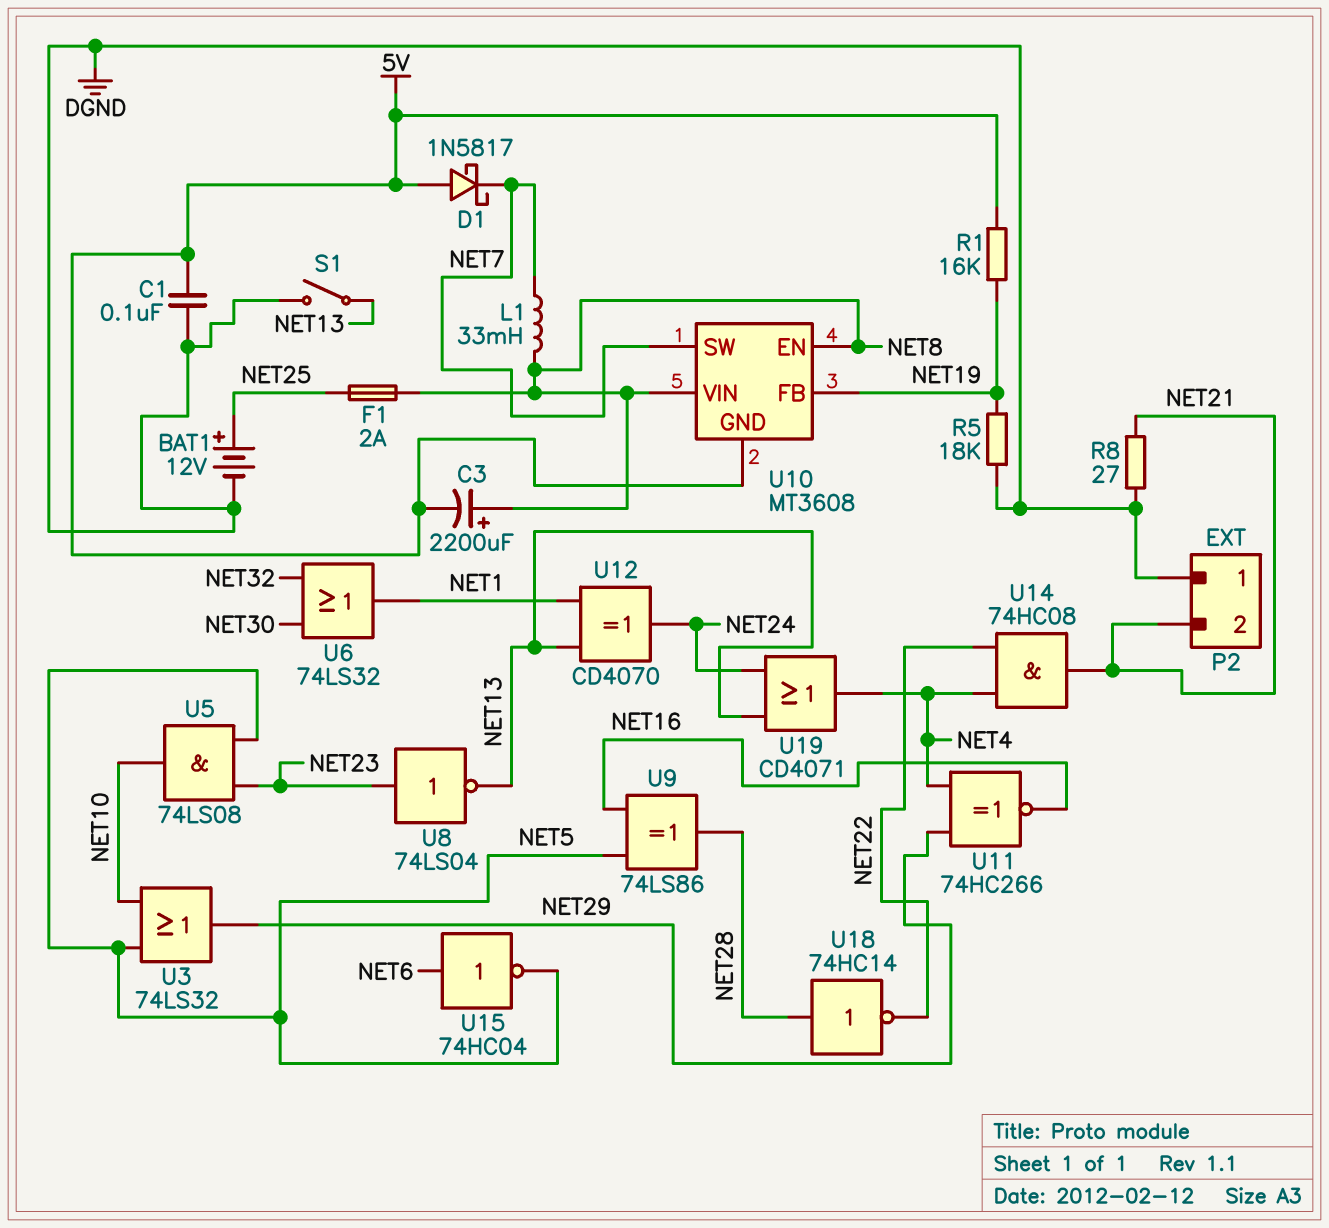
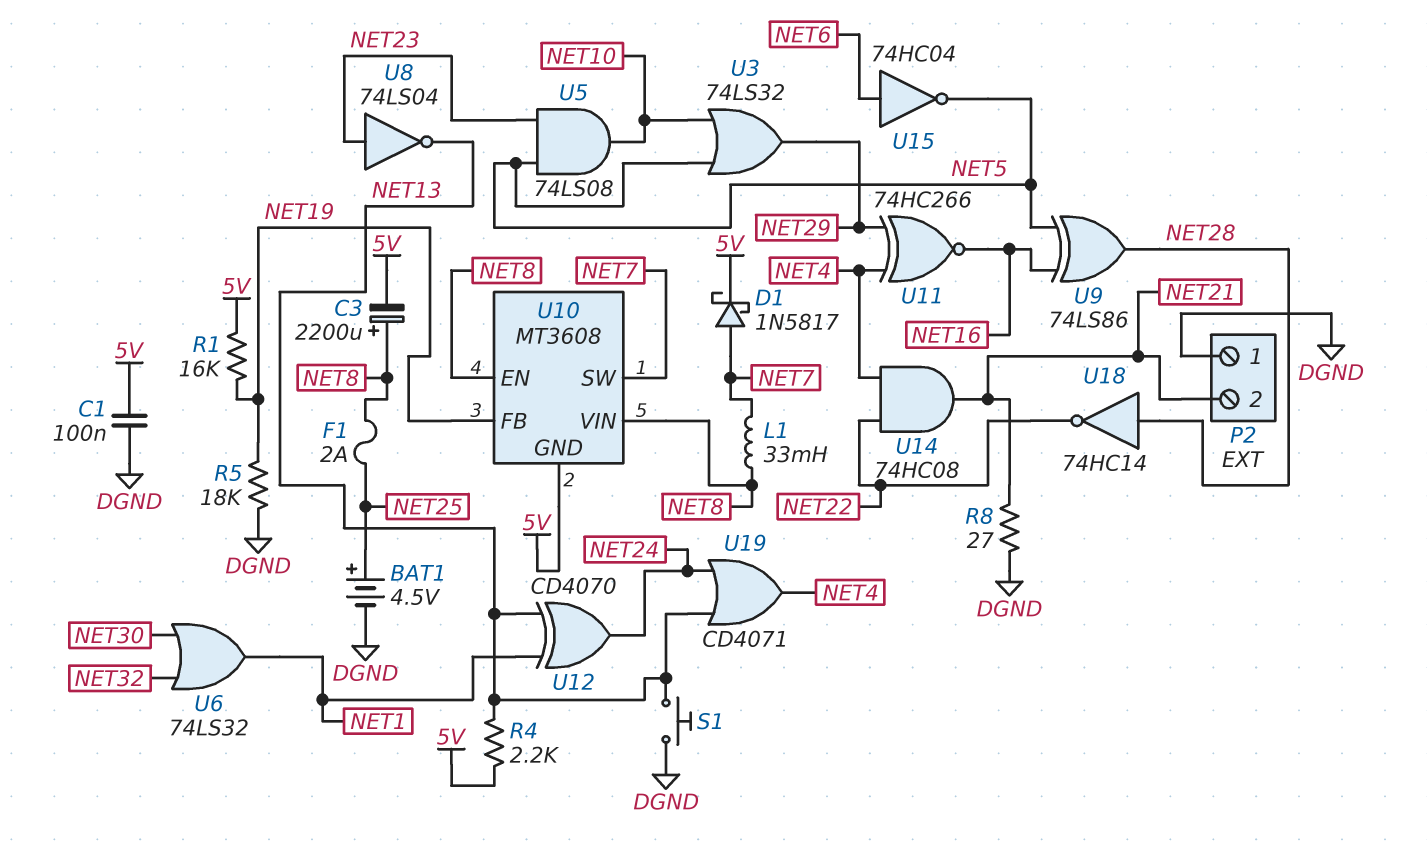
BAT1: 12V (plus NET25, minus DGND) -> 4.5V (plus NET25, minus DGND)
D1: schottky 1N5817 (A 5V, K NET7) -> schottky 1N5817 (A NET7, K 5V)
R4: none -> 2.2k (5V, NET13)
S1: switch (DGND, NET13) -> button (DGND, NET13)

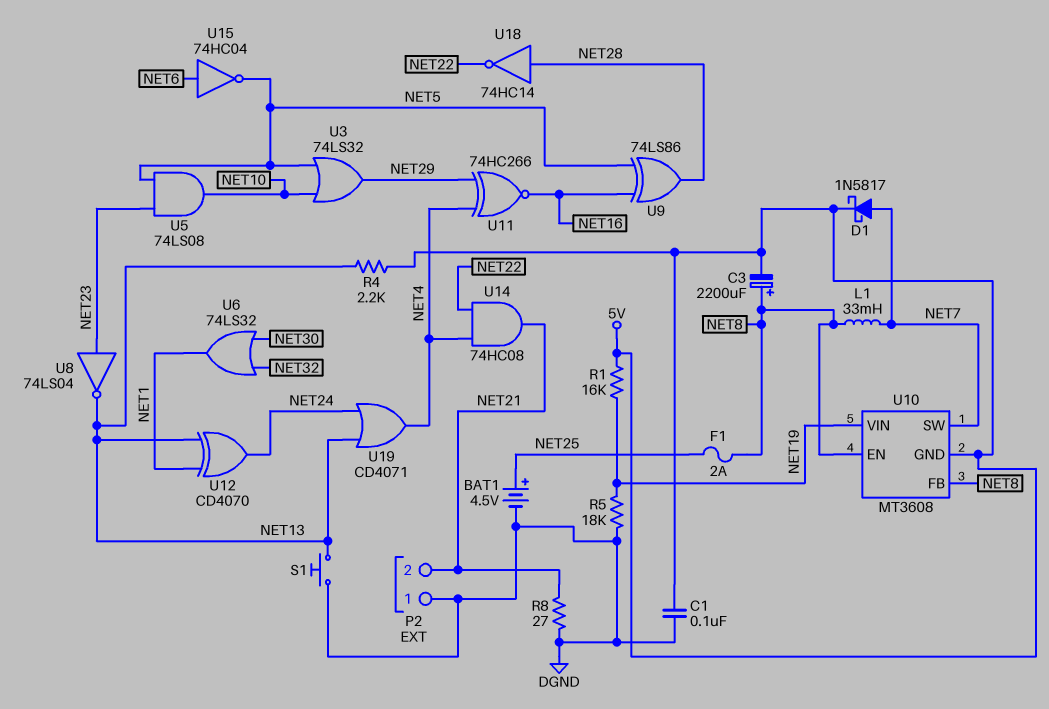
U10 pin FB: NET19 -> NET8
U10 pin VIN: NET8 -> NET19

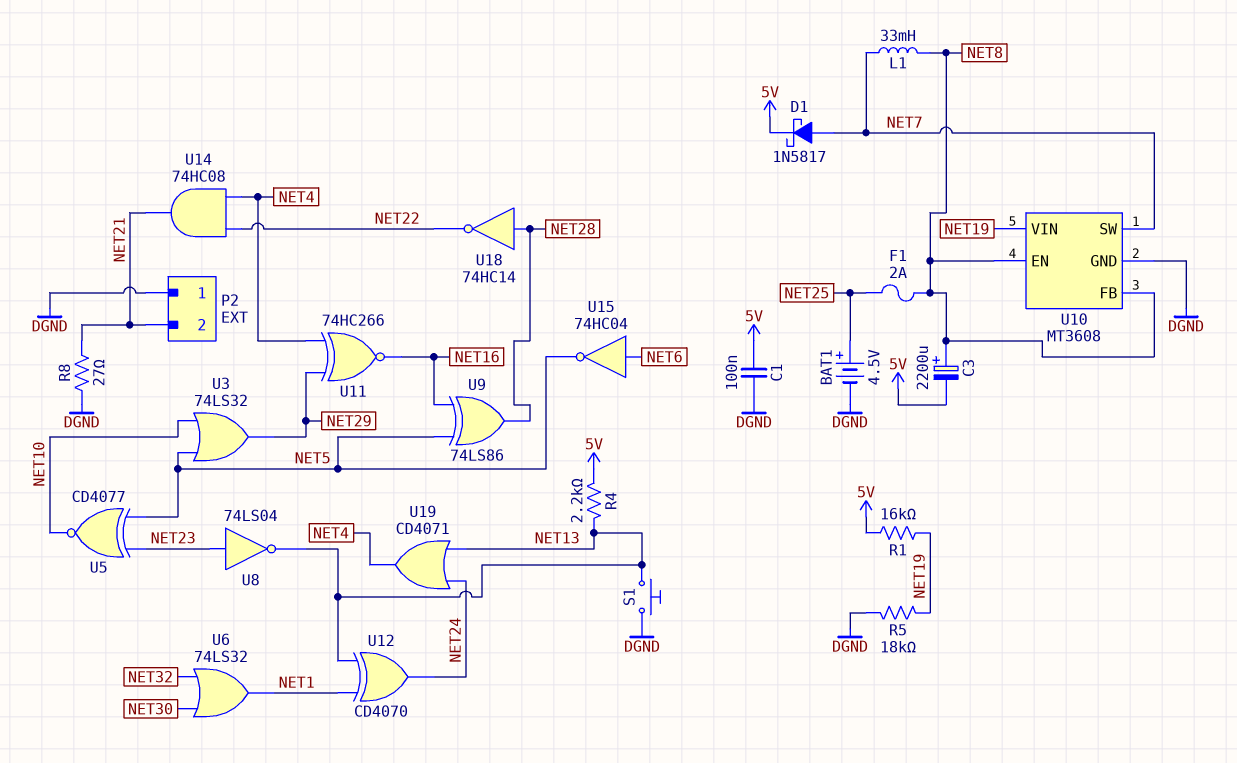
U5: AND 74LS08 (in NET5, in NET23, out NET10) -> XNOR CD4077 (in NET5, in NET23, out NET10)
U10 pin GND: 5V -> DGND

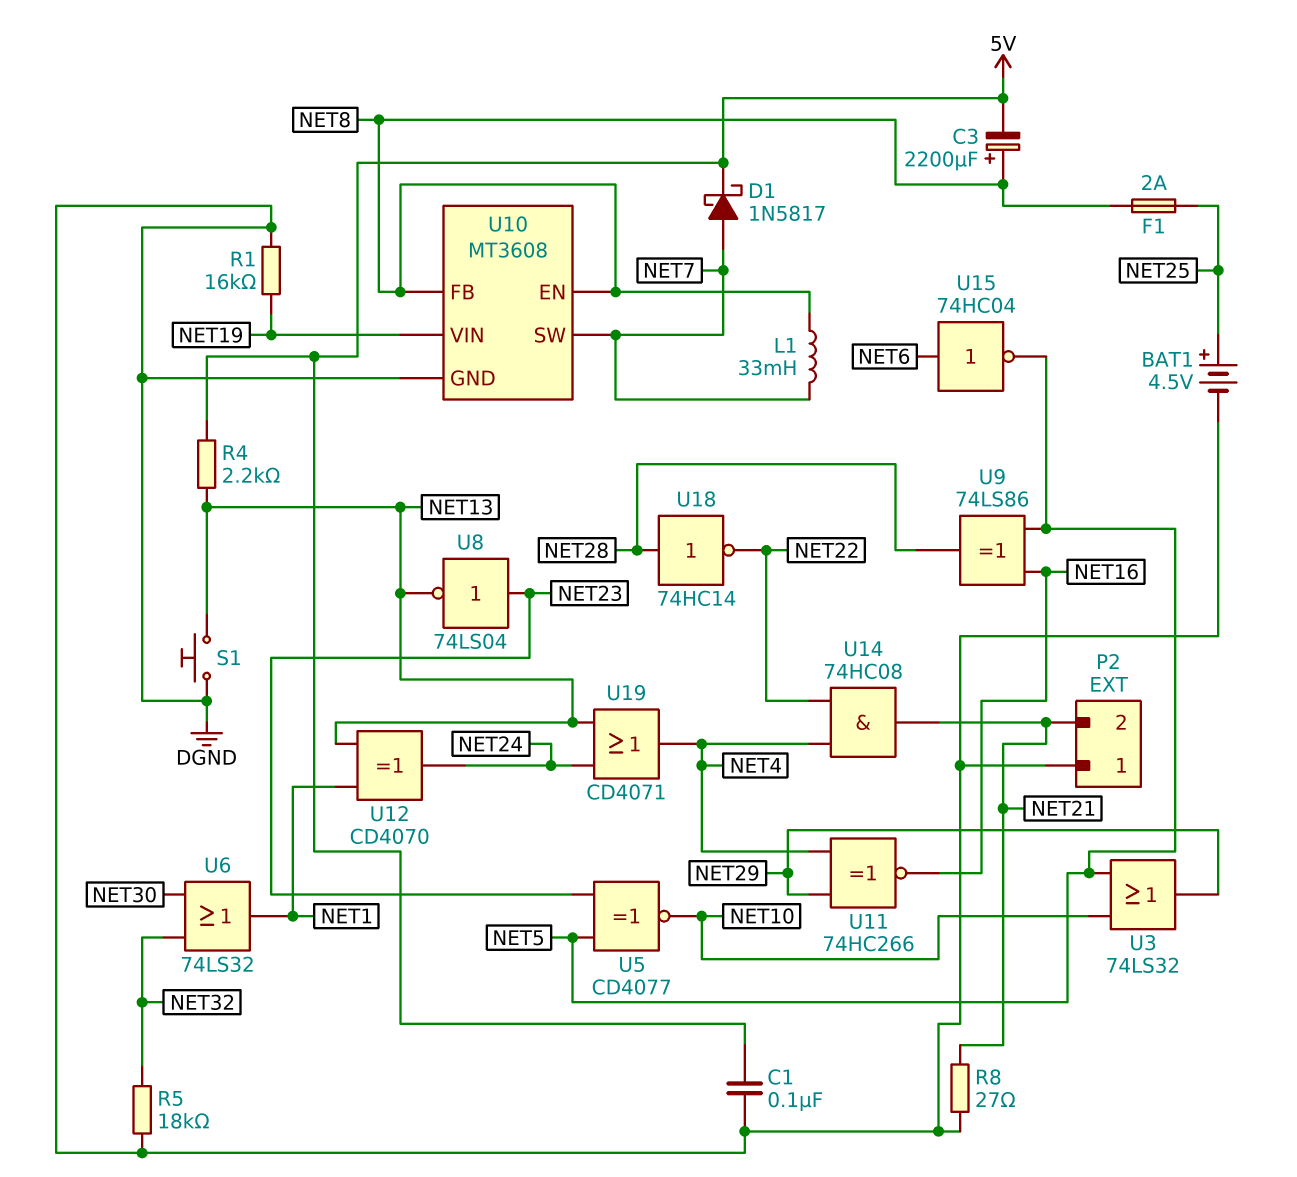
R1: 16k (5V, NET19) -> 16k (DGND, NET19)
R5: 18k (DGND, NET19) -> 18k (DGND, NET32)

